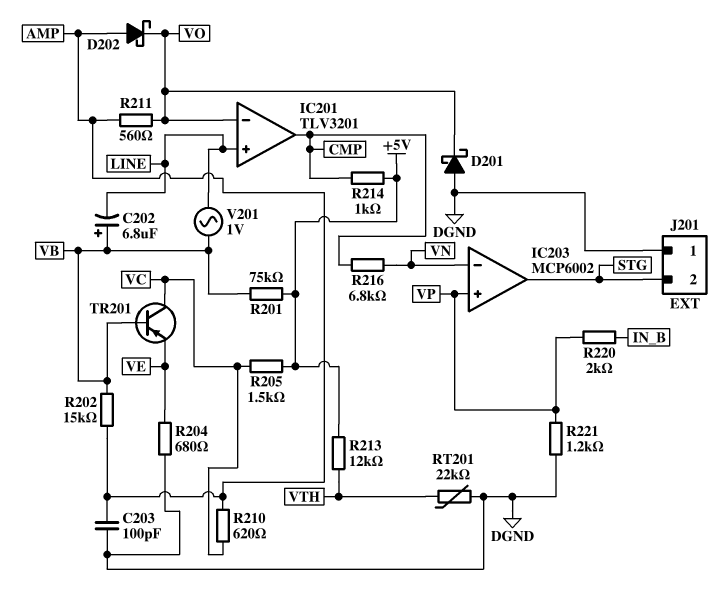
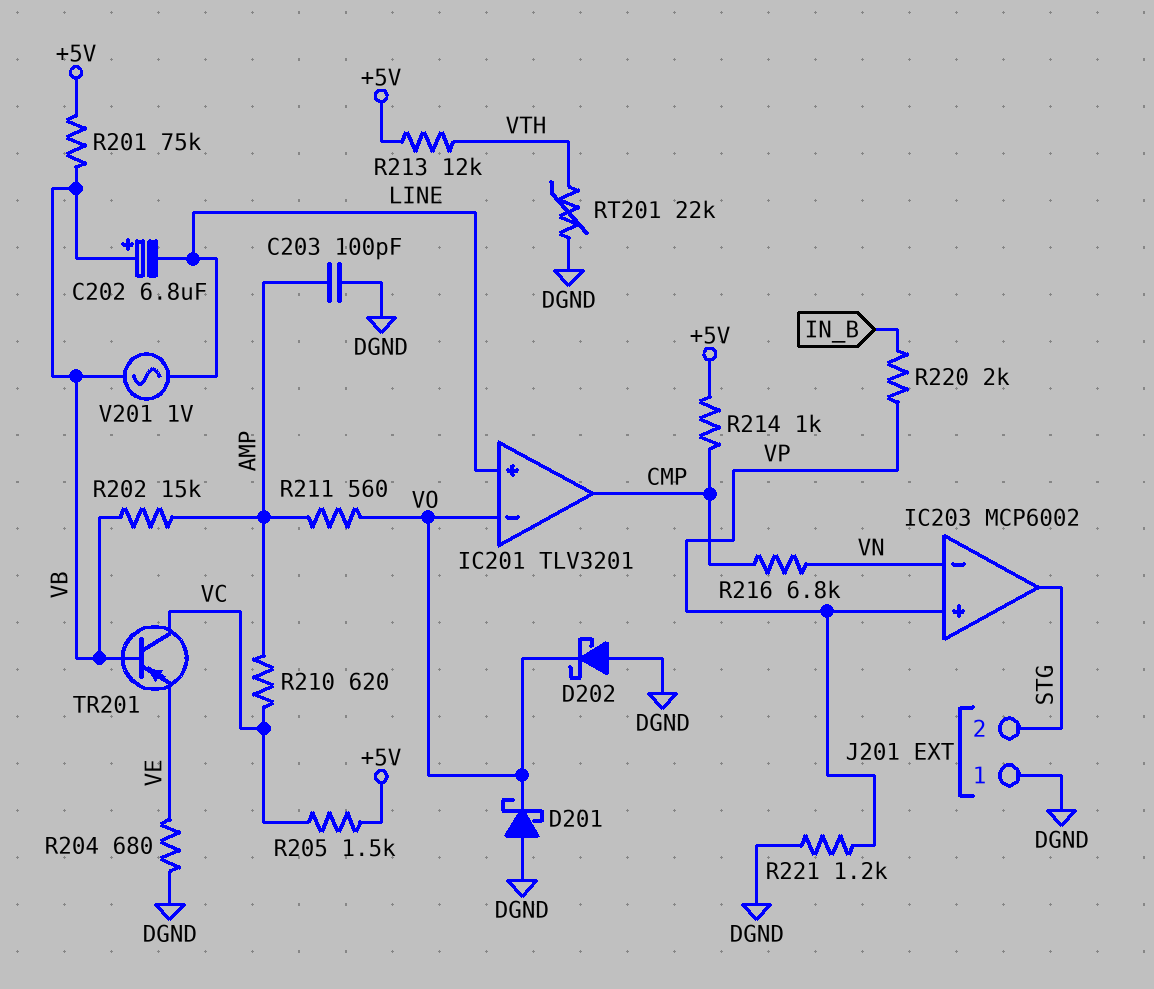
D202: schottky (A AMP, K VO) -> schottky (A DGND, K VO)

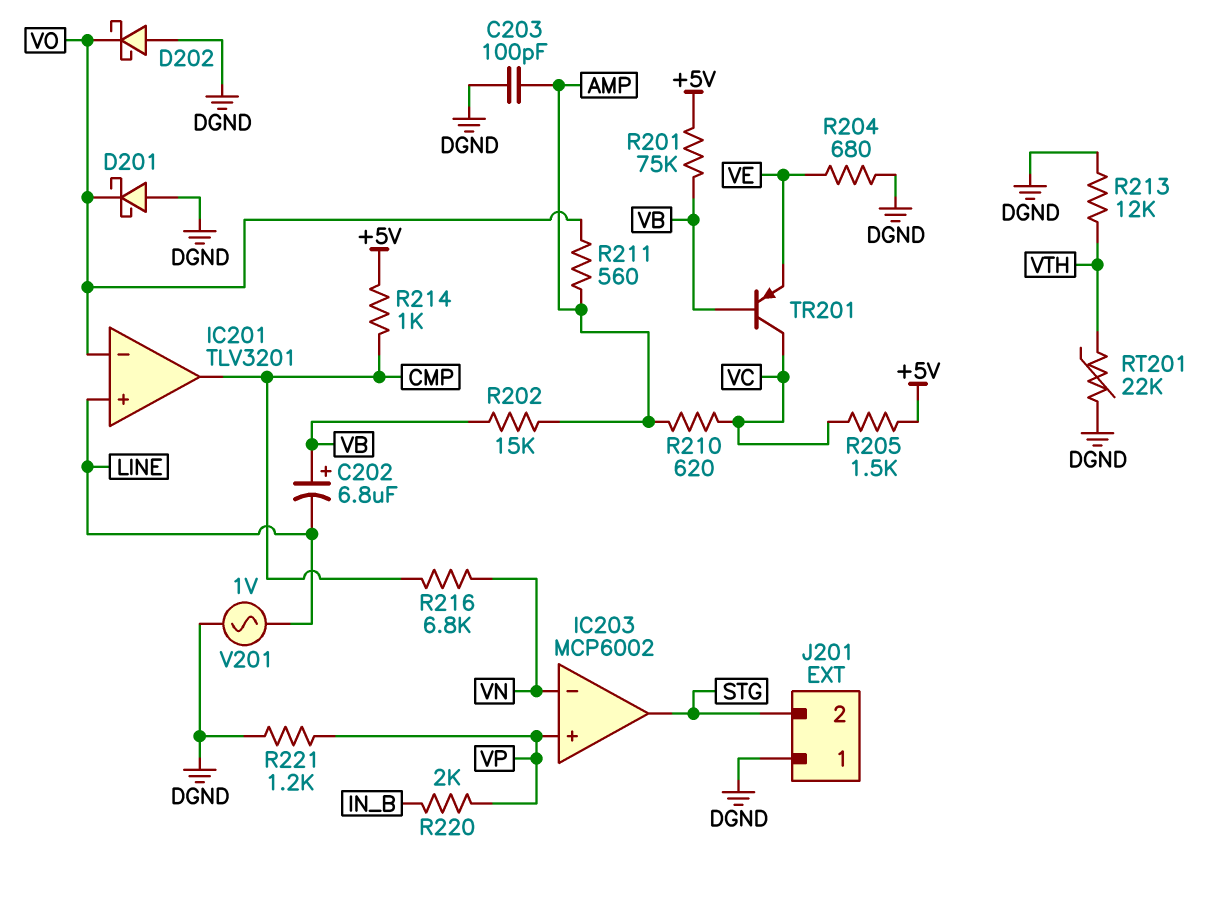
R213: 12k (+5V, VTH) -> 12k (DGND, VTH)
V201: AC 1V (LINE, VB) -> AC 1V (DGND, LINE)

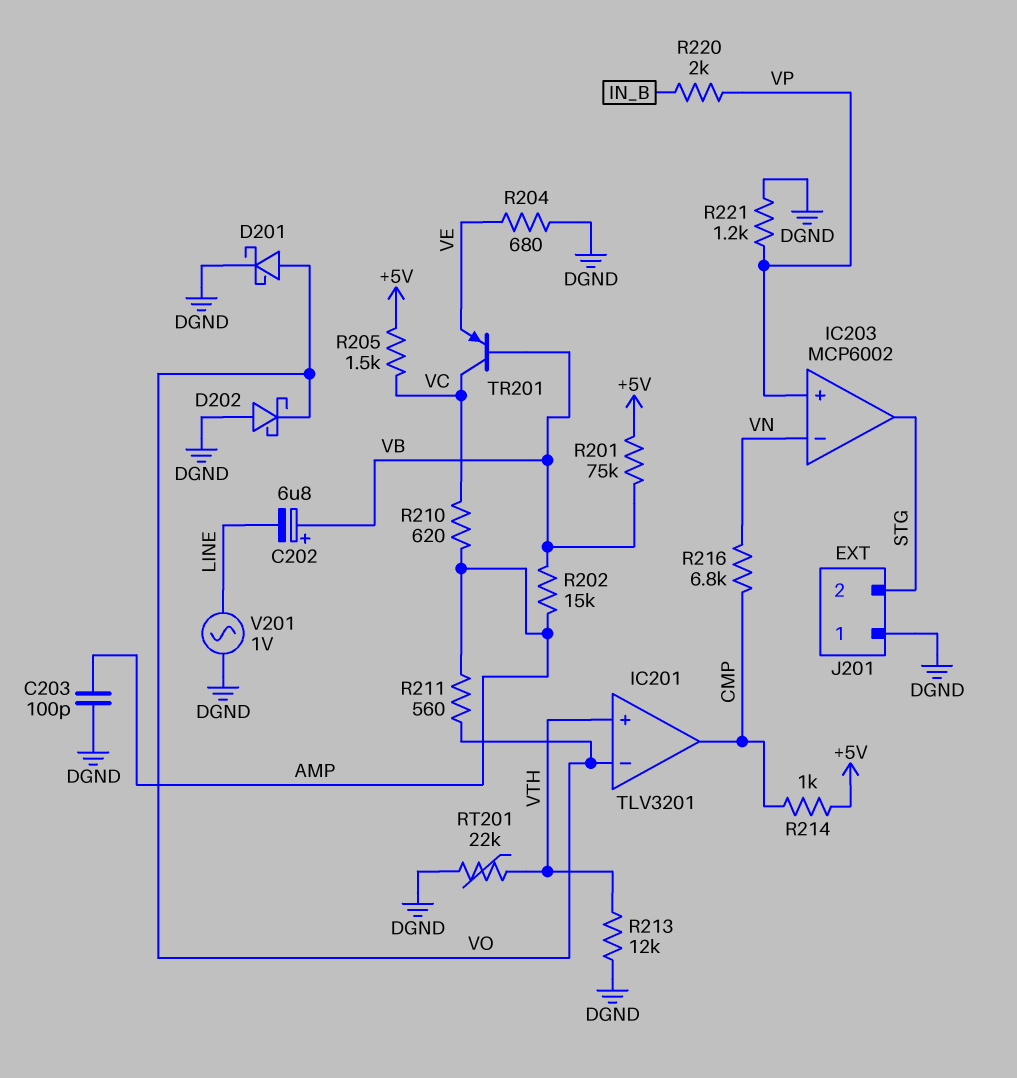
D201: schottky (A DGND, K VO) -> schottky (A VO, K DGND)
IC201 pin in+: LINE -> VTH

